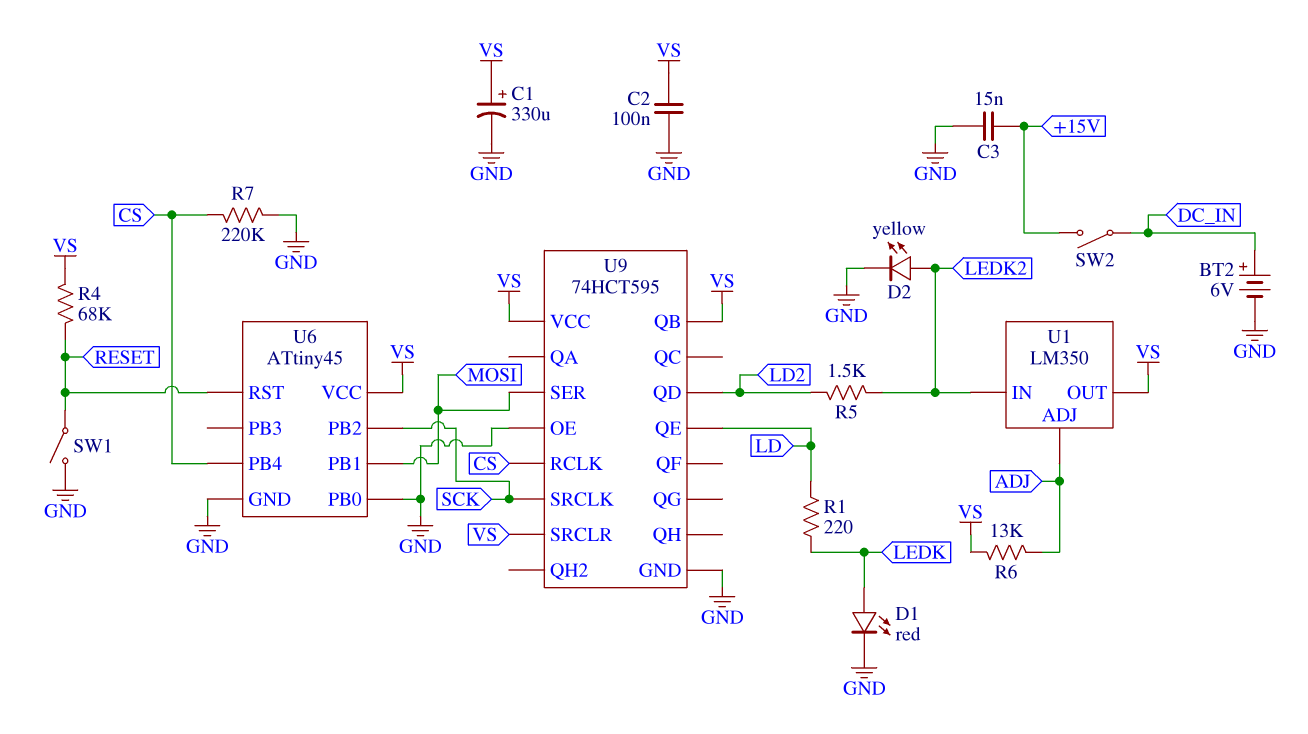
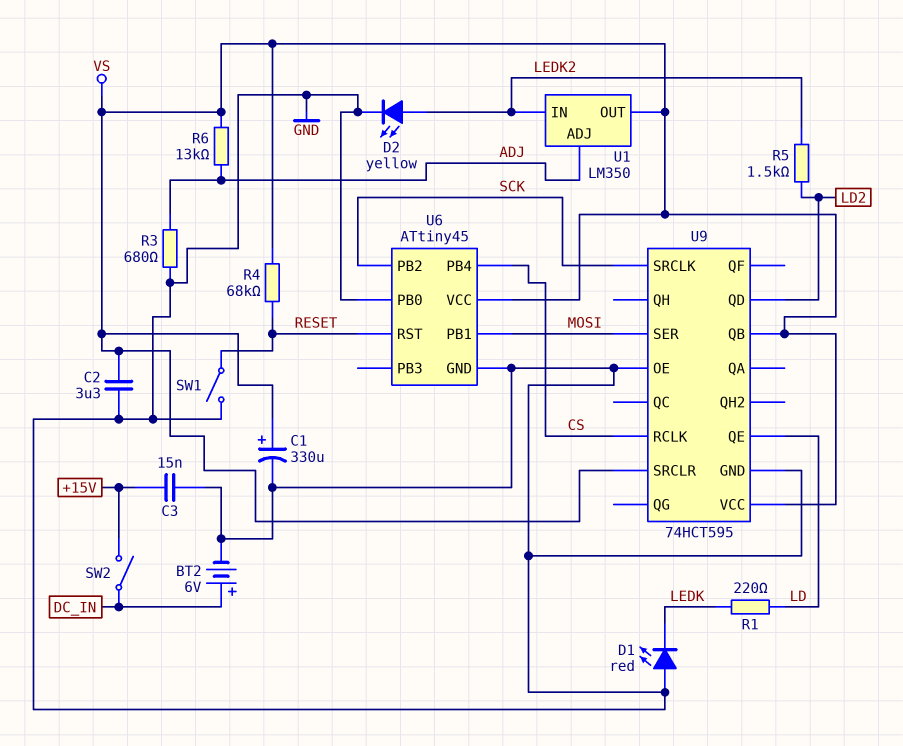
C2: 100nF (GND, VS) -> 3.3uF (GND, VS)
D1: LED red (A LEDK, K GND) -> LED red (A GND, K LEDK)
R3: none -> 680 (ADJ, GND)
R7: 220k (CS, GND) -> none

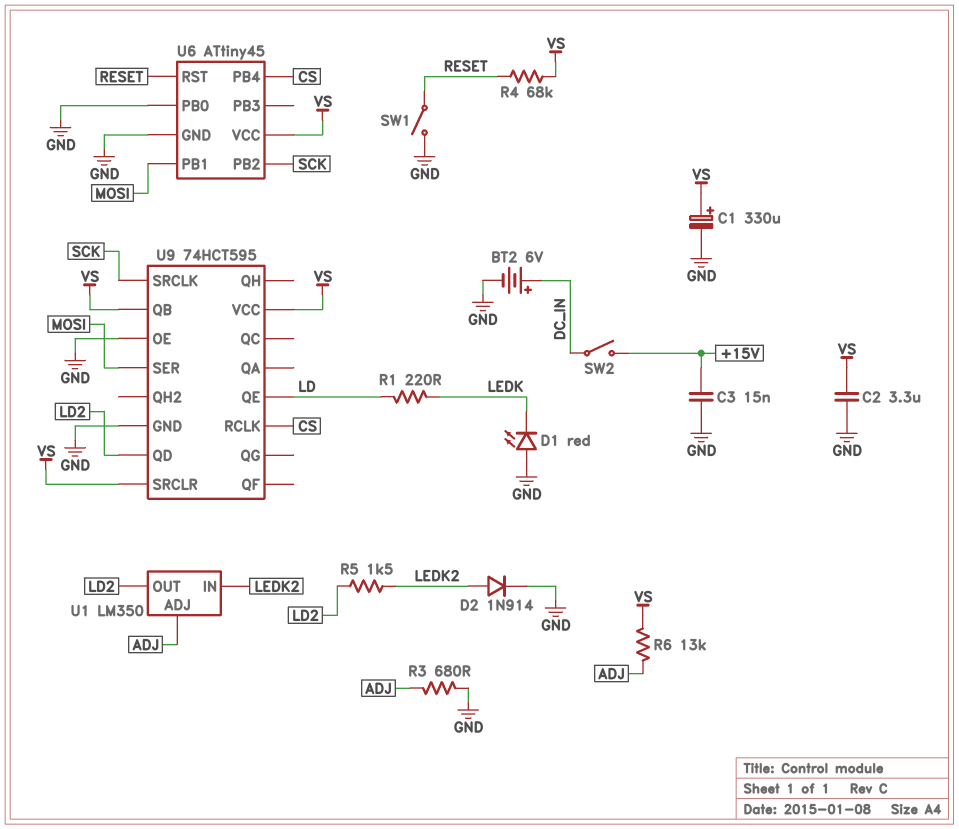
D2: LED yellow (A LEDK2, K GND) -> diode 1N914 (A LEDK2, K GND)
U1 pin OUT: VS -> LD2

